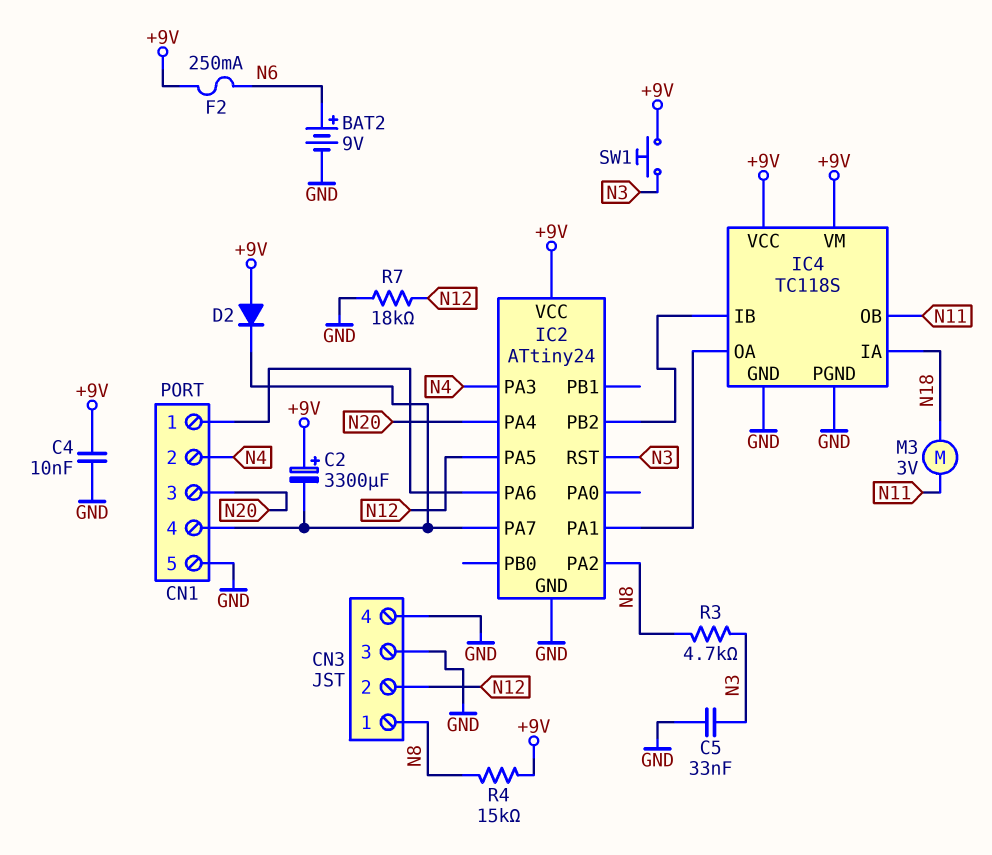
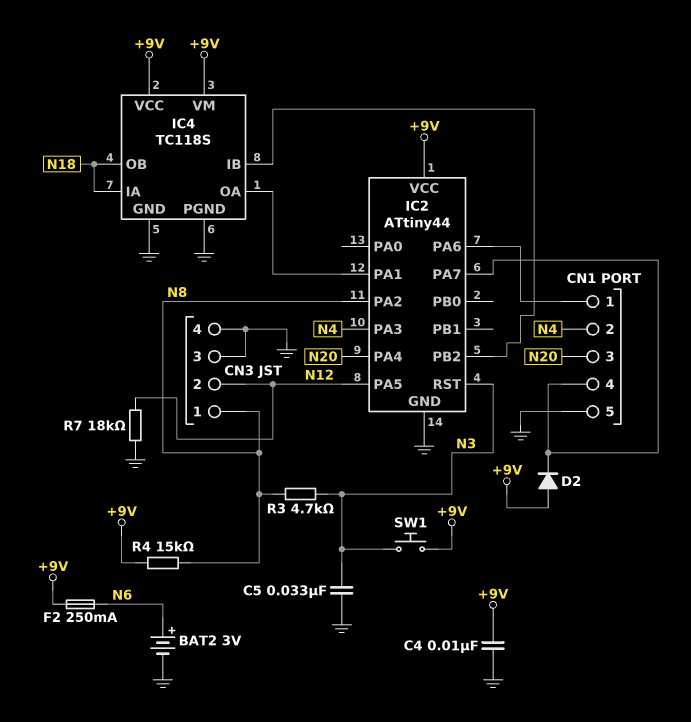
BAT2: 9V (plus N6, minus GND) -> 3V (plus N6, minus GND)
C2: 3300uF (plus +9V, minus CN1/4) -> none
IC2: ATtiny24 -> ATtiny44
IC4 pin OB: N11 -> N18
M3: motor 3V (N11, N18) -> none

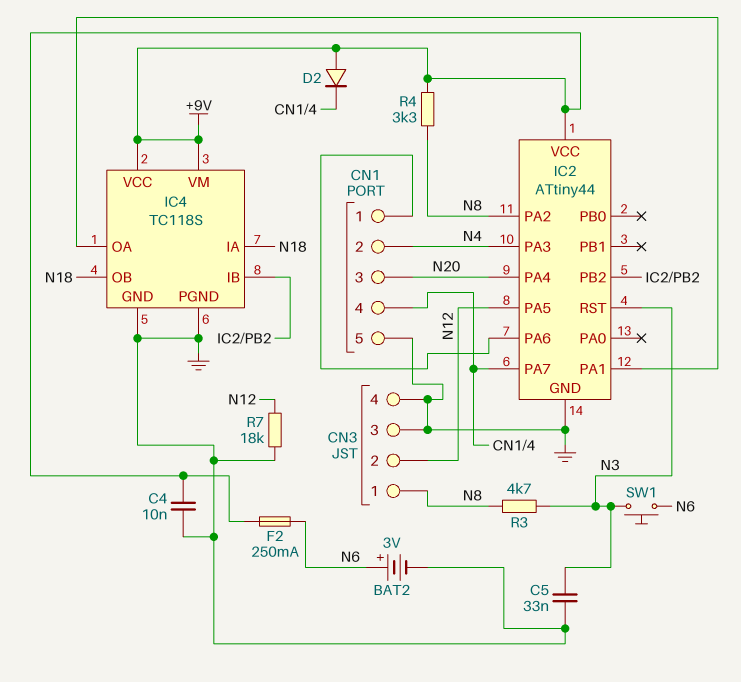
R4: 15k (+9V, N8) -> 3.3k (+9V, N8)
SW1: button (+9V, N3) -> button (N3, N6)

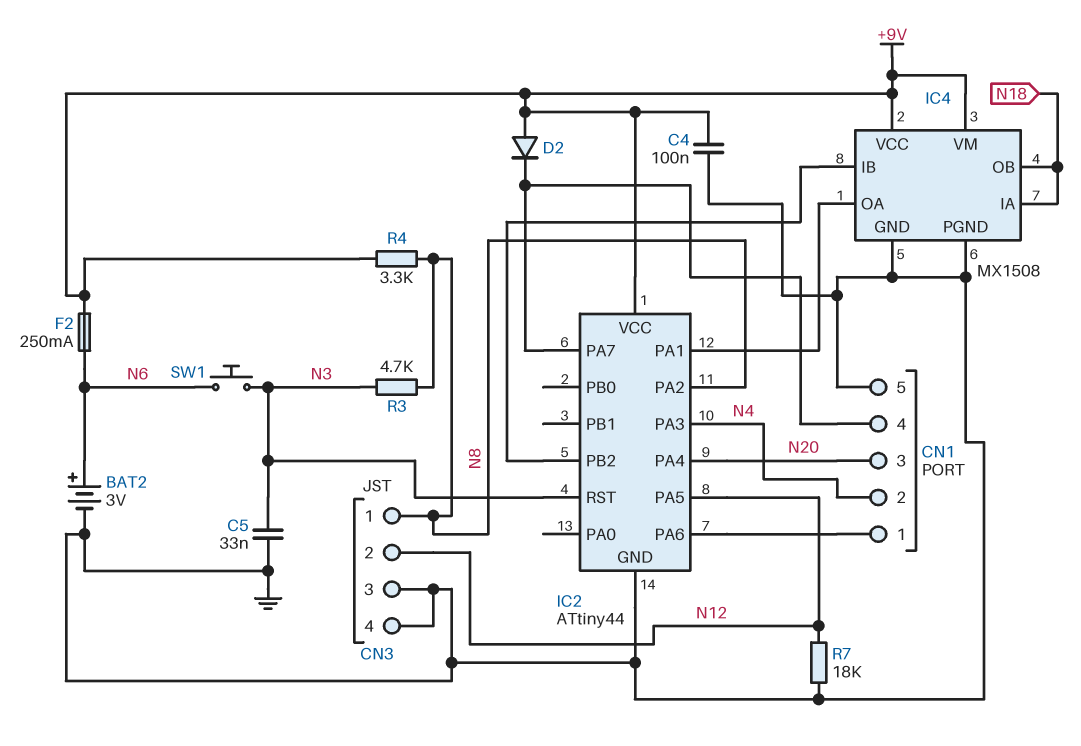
C4: 10nF (+9V, GND) -> 100nF (+9V, GND)
IC4: TC118S -> MX1508

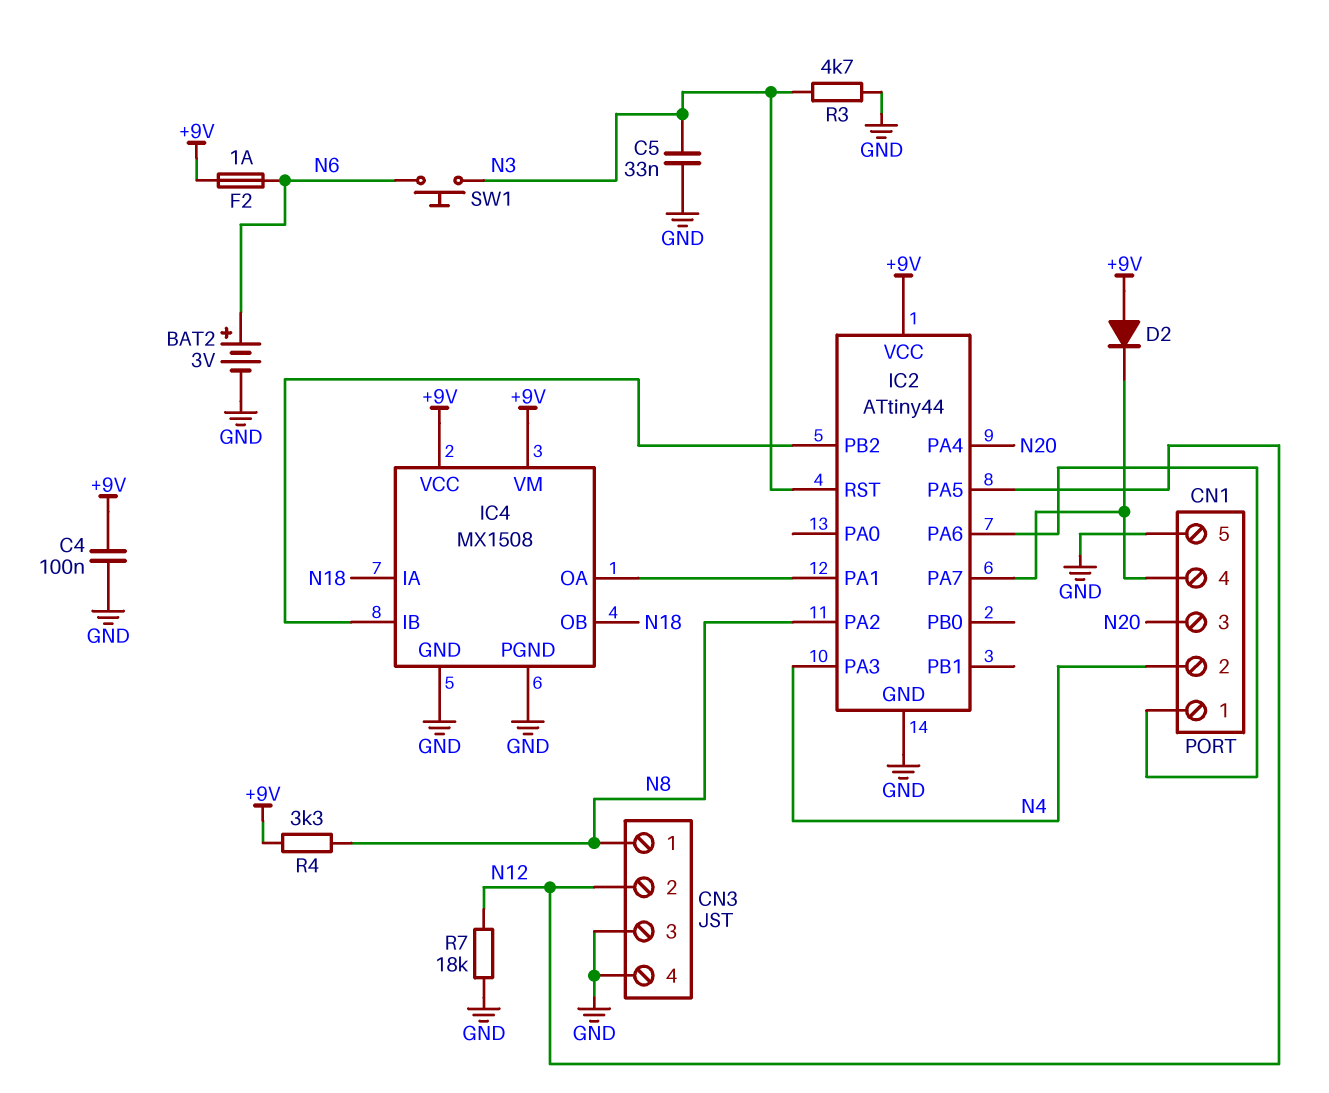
F2: 250mA (+9V, N6) -> 1A (+9V, N6)
R3: 4.7k (N3, N8) -> 4.7k (GND, N3)

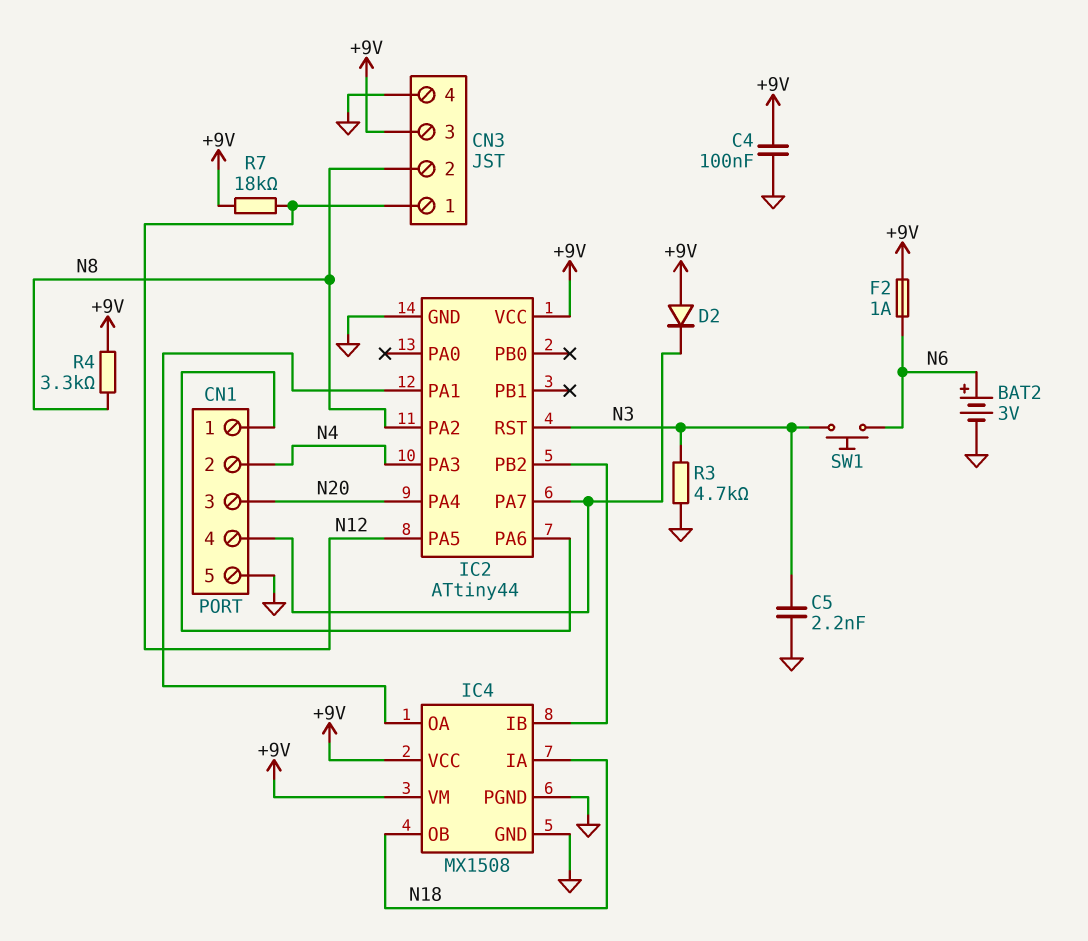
C5: 33nF (GND, N3) -> 2.2nF (GND, N3)
CN3 pin 1: N8 -> N12
CN3 pin 2: N12 -> N8
CN3 pin 3: GND -> +9V
R7: 18k (GND, N12) -> 18k (+9V, N12)

